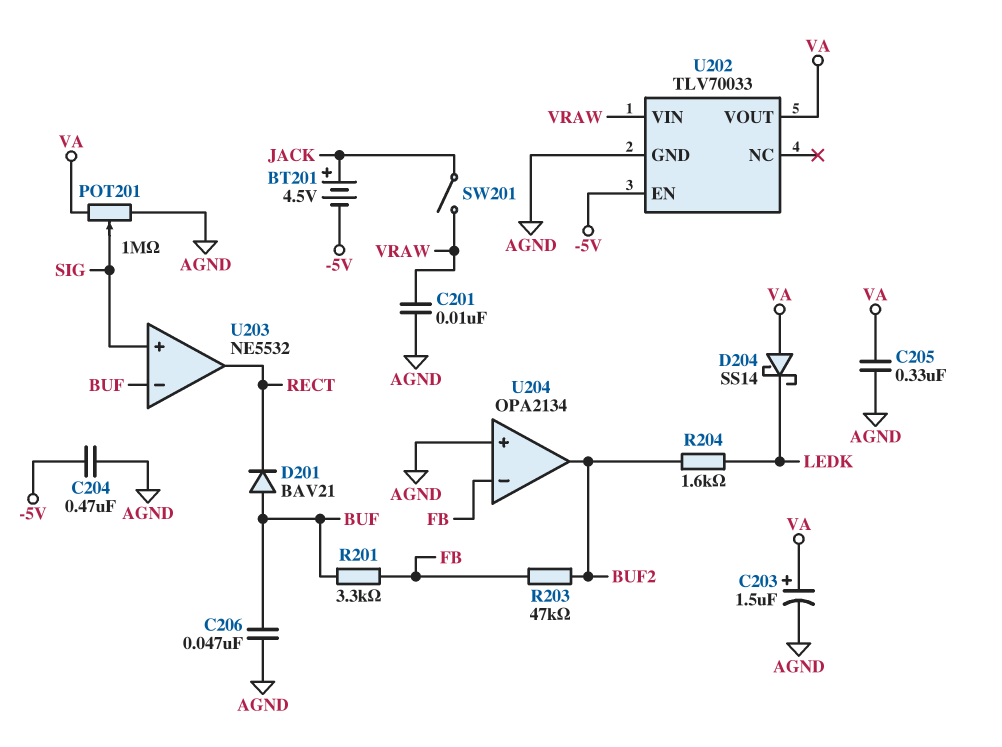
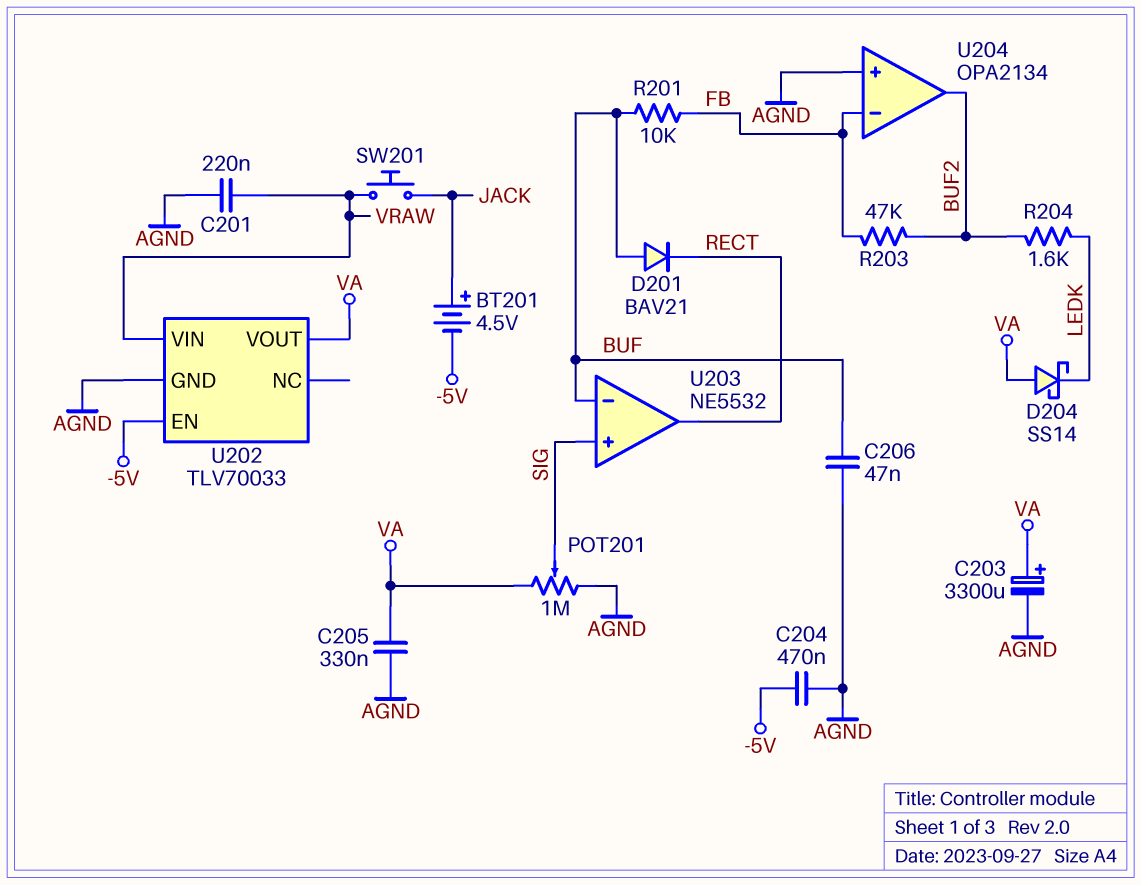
C201: 10nF (AGND, VRAW) -> 220nF (AGND, VRAW)
C203: 1.5uF (plus VA, minus AGND) -> 3300uF (plus VA, minus AGND)
R201: 3.3k (BUF, FB) -> 10k (BUF, FB)
SW201: switch (JACK, VRAW) -> button (JACK, VRAW)

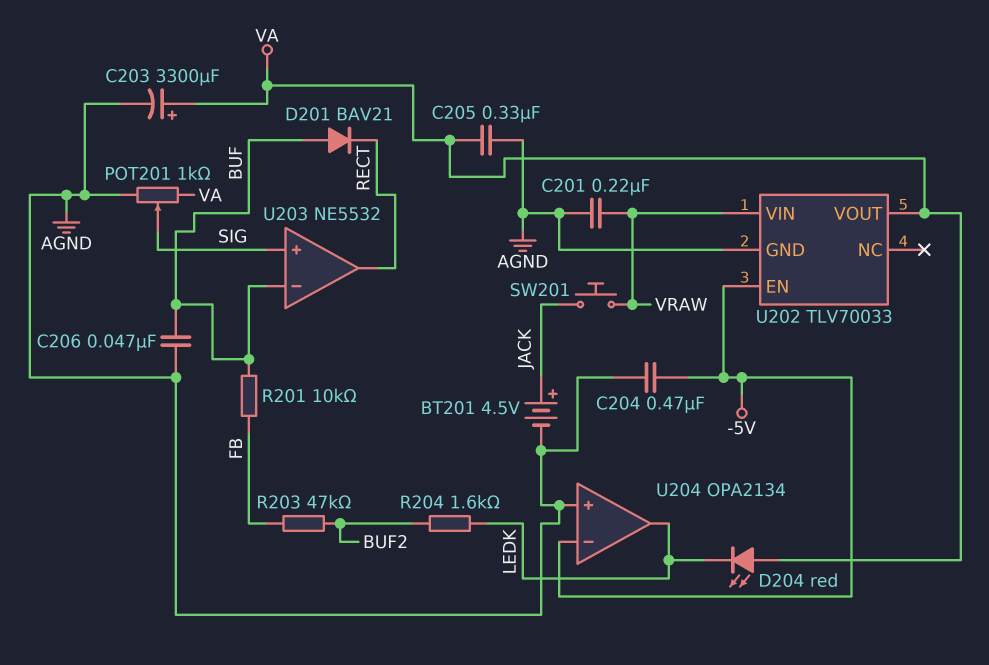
BT201: 4.5V (plus JACK, minus -5V) -> 4.5V (plus JACK, minus AGND)
D204: schottky SS14 (A VA, K LEDK) -> LED red (A VA, K LEDK)
POT201: 1M (AGND, VA, wiper SIG) -> 1k (AGND, VA, wiper SIG)
U204 pin in-: FB -> -5V
U204 pin out: BUF2 -> LEDK

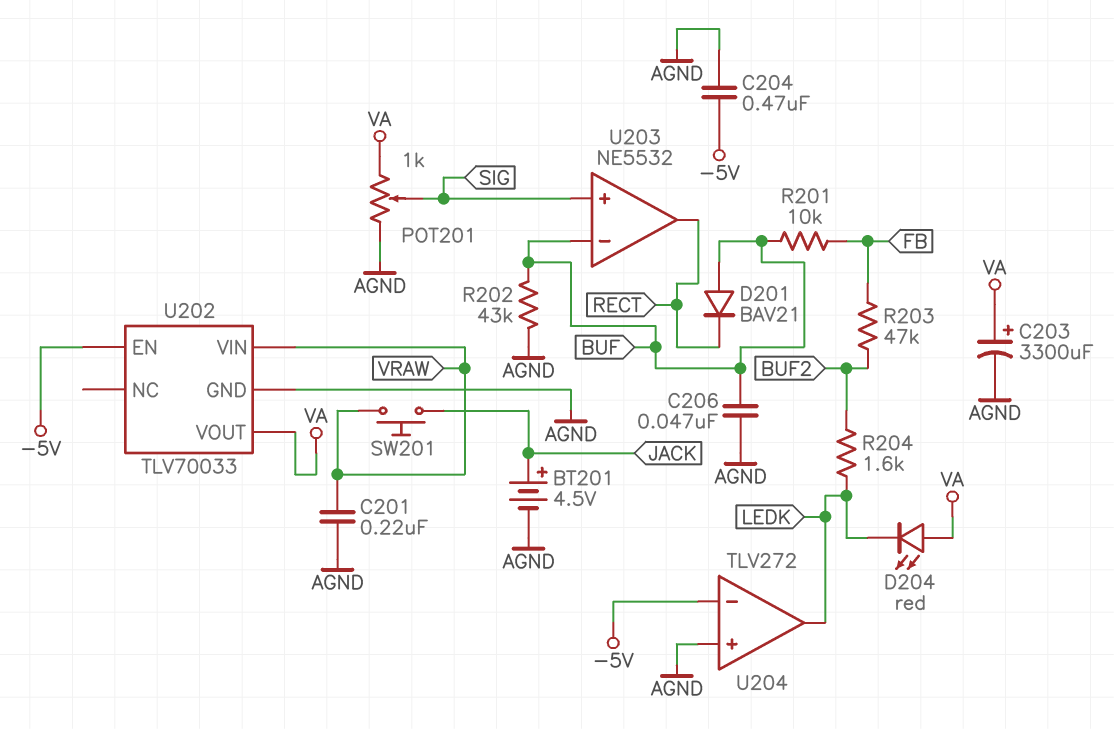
C205: 330nF (AGND, VA) -> none
R202: none -> 43k (AGND, BUF)
U204: OPA2134 -> TLV272

